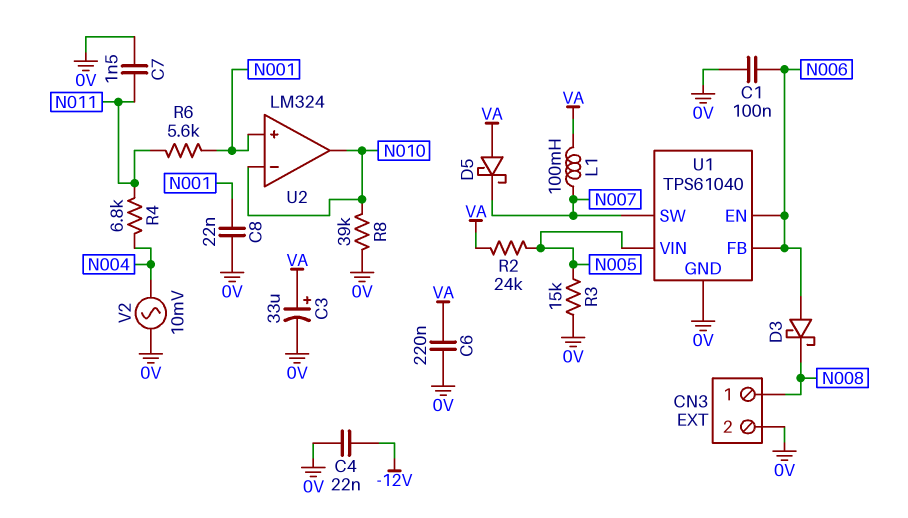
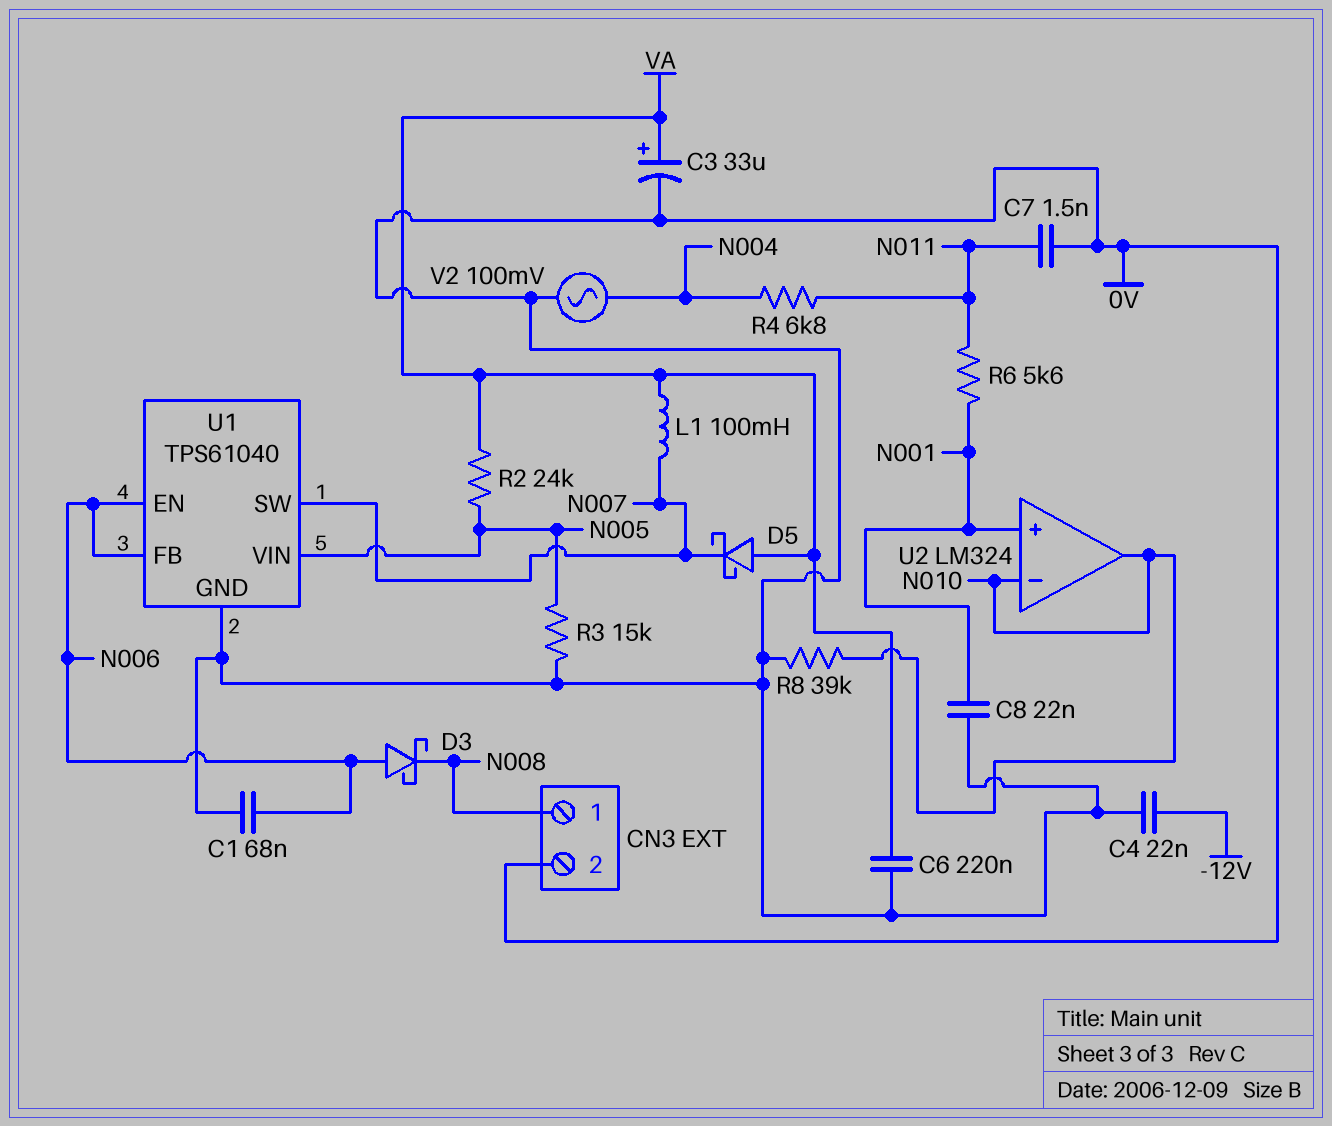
C1: 100nF (0V, N006) -> 68nF (0V, N006)
V2: AC 10mV (0V, N004) -> AC 100mV (0V, N004)

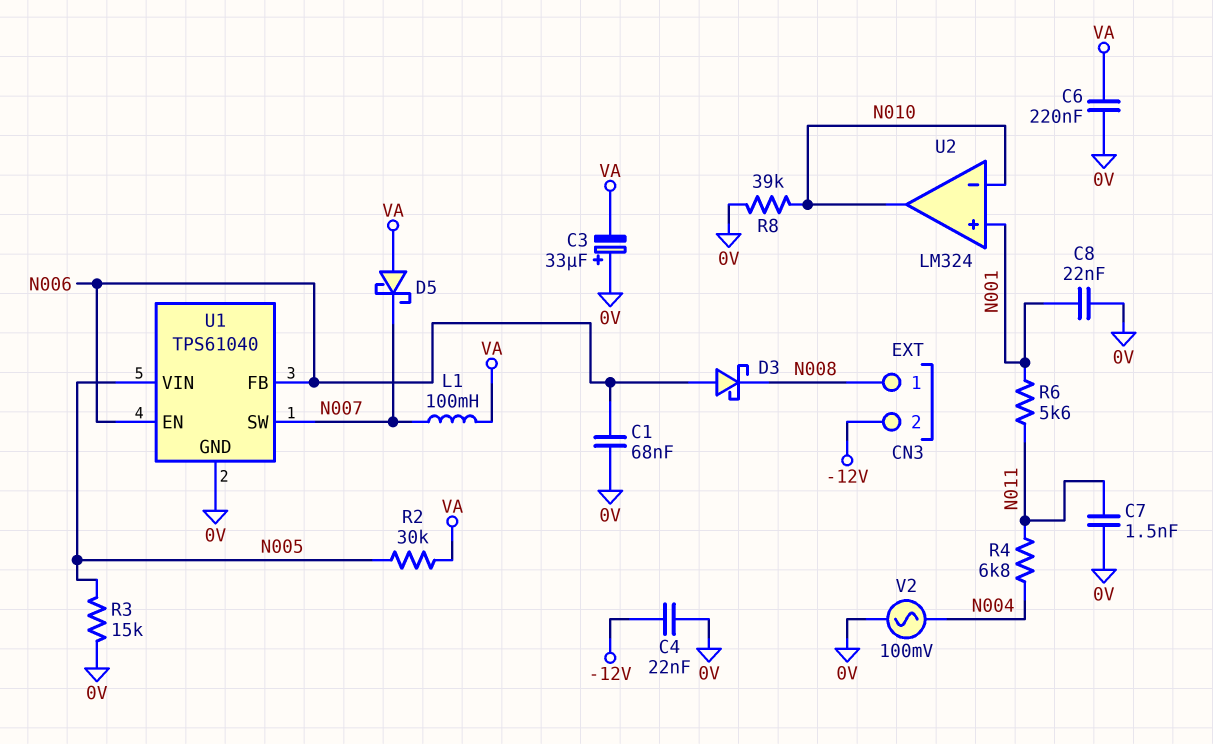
C3: 33uF (plus VA, minus 0V) -> 33uF (plus 0V, minus VA)
CN3 pin 2: 0V -> -12V
R2: 24k (N005, VA) -> 30k (N005, VA)

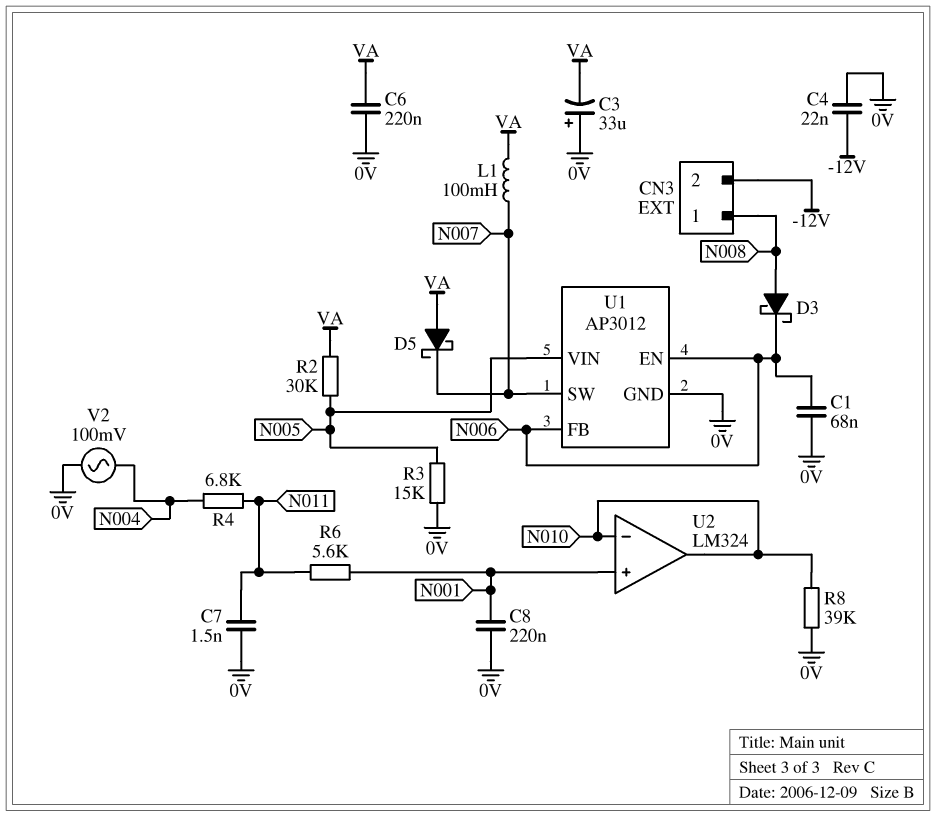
C8: 22nF (0V, N001) -> 220nF (0V, N001)
D3: schottky (A N006, K N008) -> schottky (A N008, K N006)
U1: TPS61040 -> AP3012

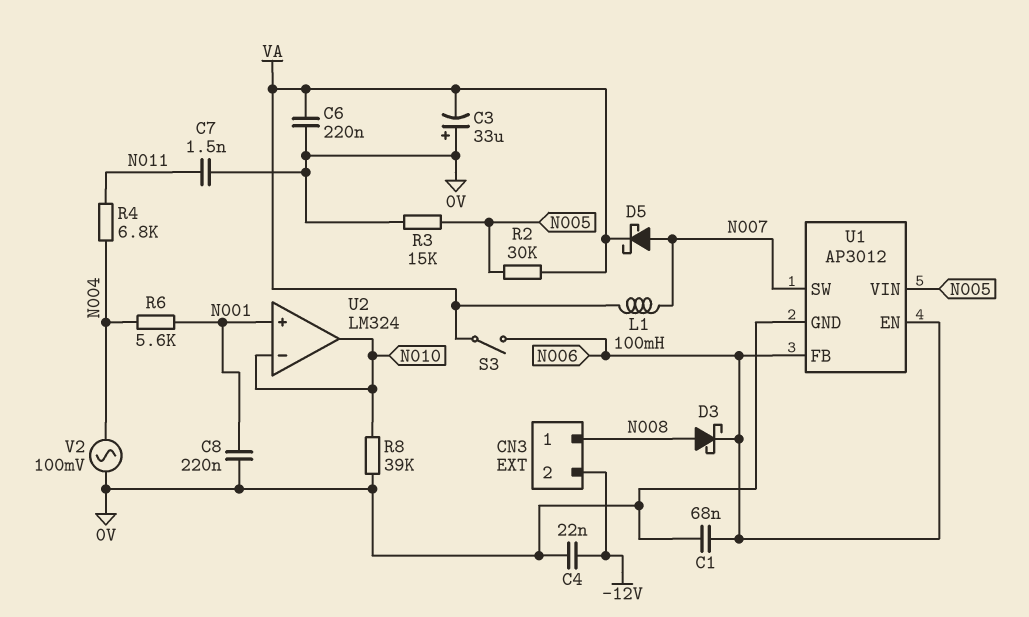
D5: schottky (A VA, K N007) -> schottky (A N007, K VA)
R6: 5.6k (N001, N011) -> 5.6k (N001, N004)
S3: none -> switch (N006, VA)

